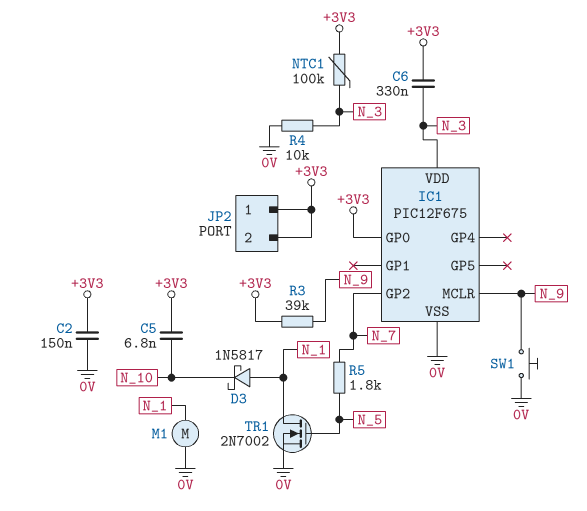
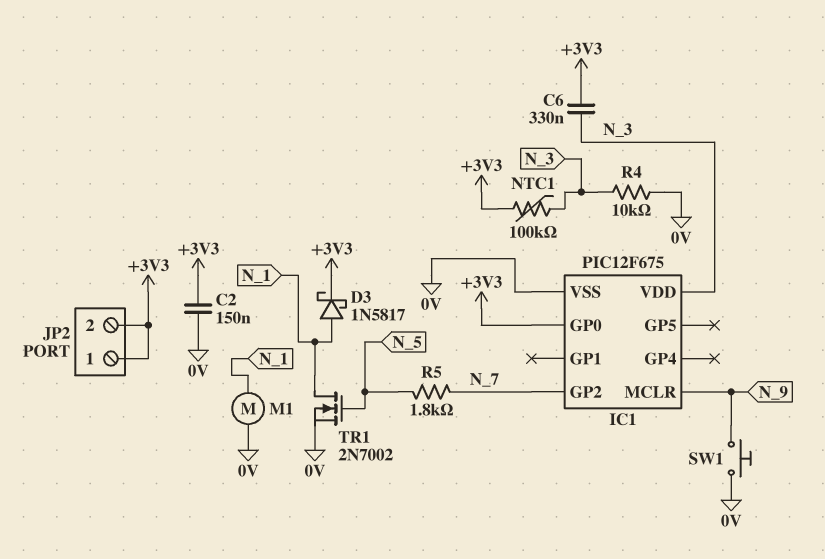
C5: 6.8nF (+3V3, N_10) -> none
D3: schottky 1N5817 (A N_1, K N_10) -> schottky 1N5817 (A N_1, K +3V3)
R3: 39k (+3V3, N_9) -> none

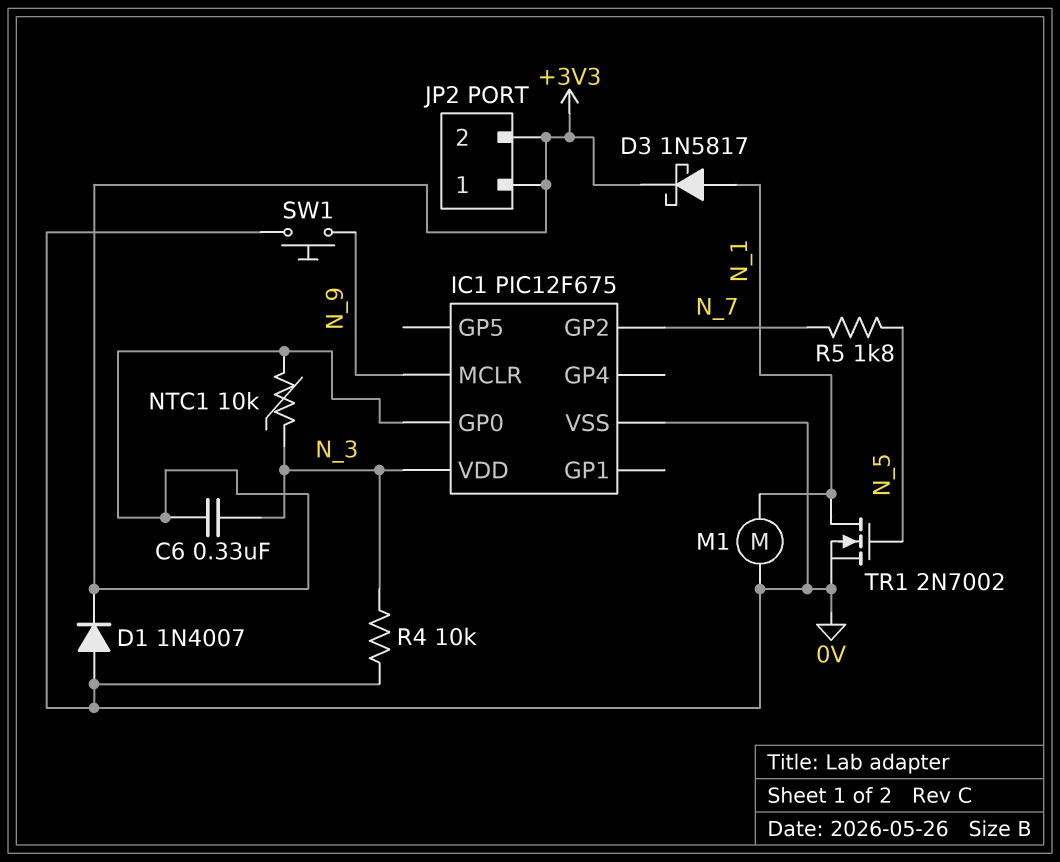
C2: 150nF (+3V3, 0V) -> none
D1: none -> diode 1N4007 (A 0V, K +3V3)
NTC1: 100k (+3V3, N_3) -> 10k (+3V3, N_3)

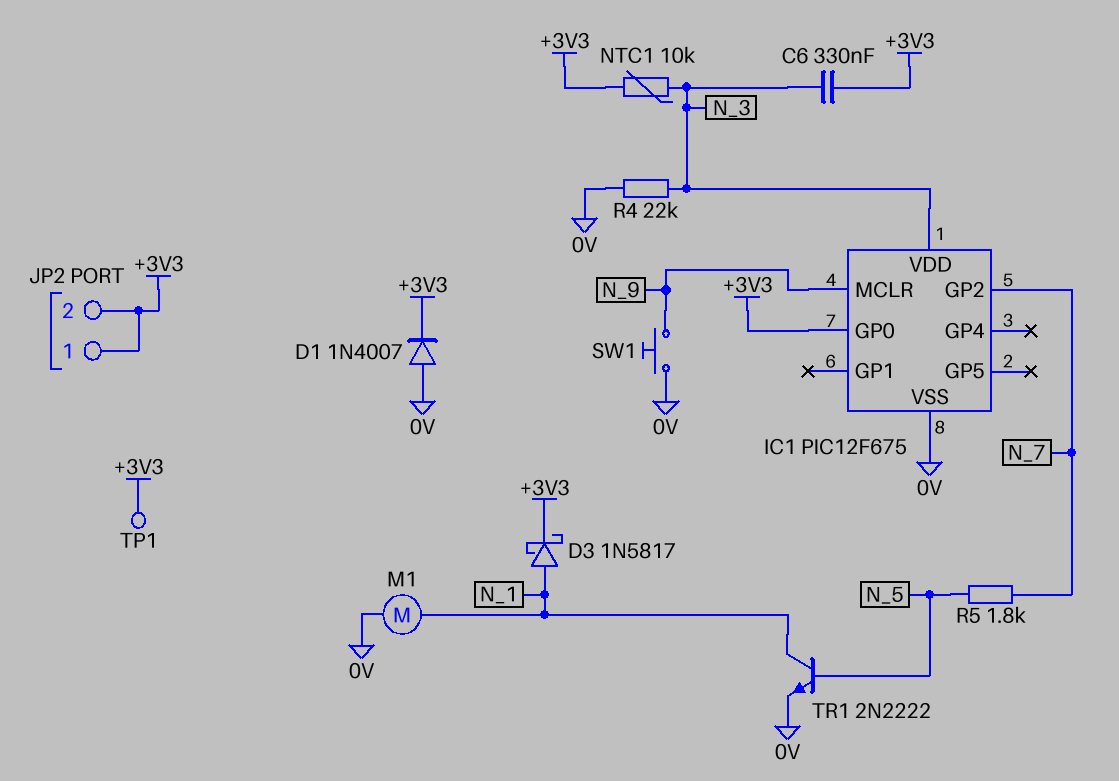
R4: 10k (0V, N_3) -> 22k (0V, N_3)
TP1: none -> test point (+3V3)
TR1: NMOS 2N7002 (G N_5, D N_1, S 0V) -> NPN 2N2222 (B N_5, C N_1, E 0V)

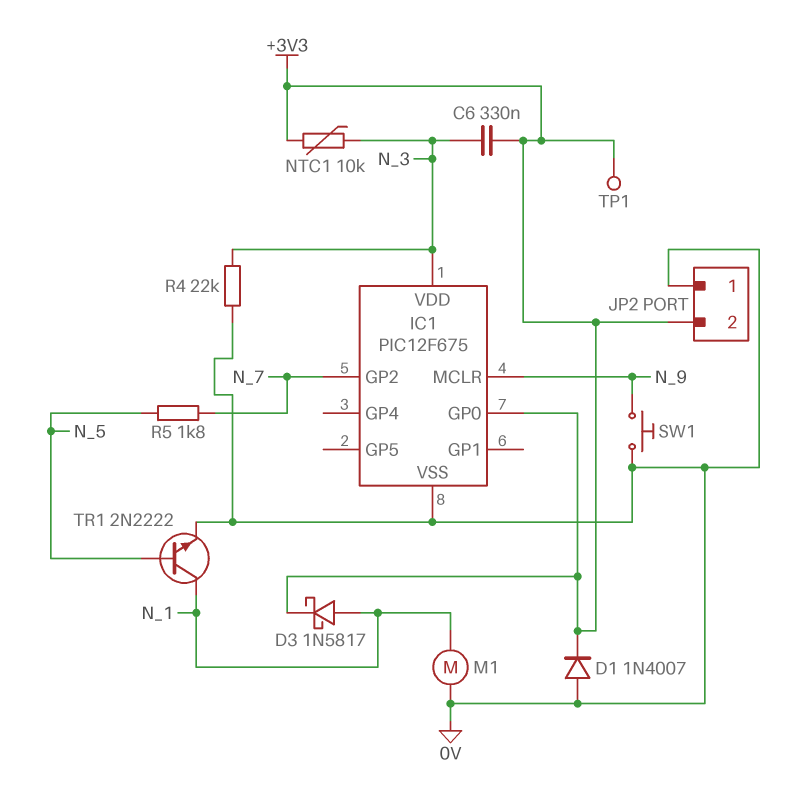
JP2 pin 1: +3V3 -> 0V

